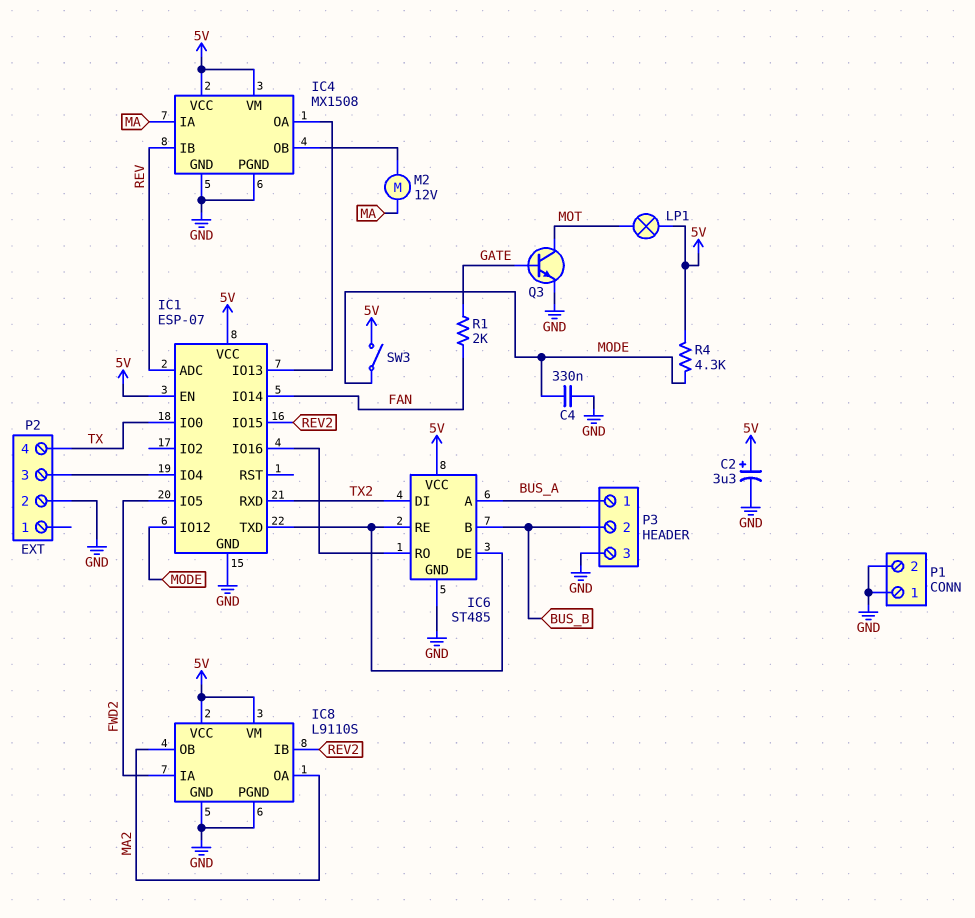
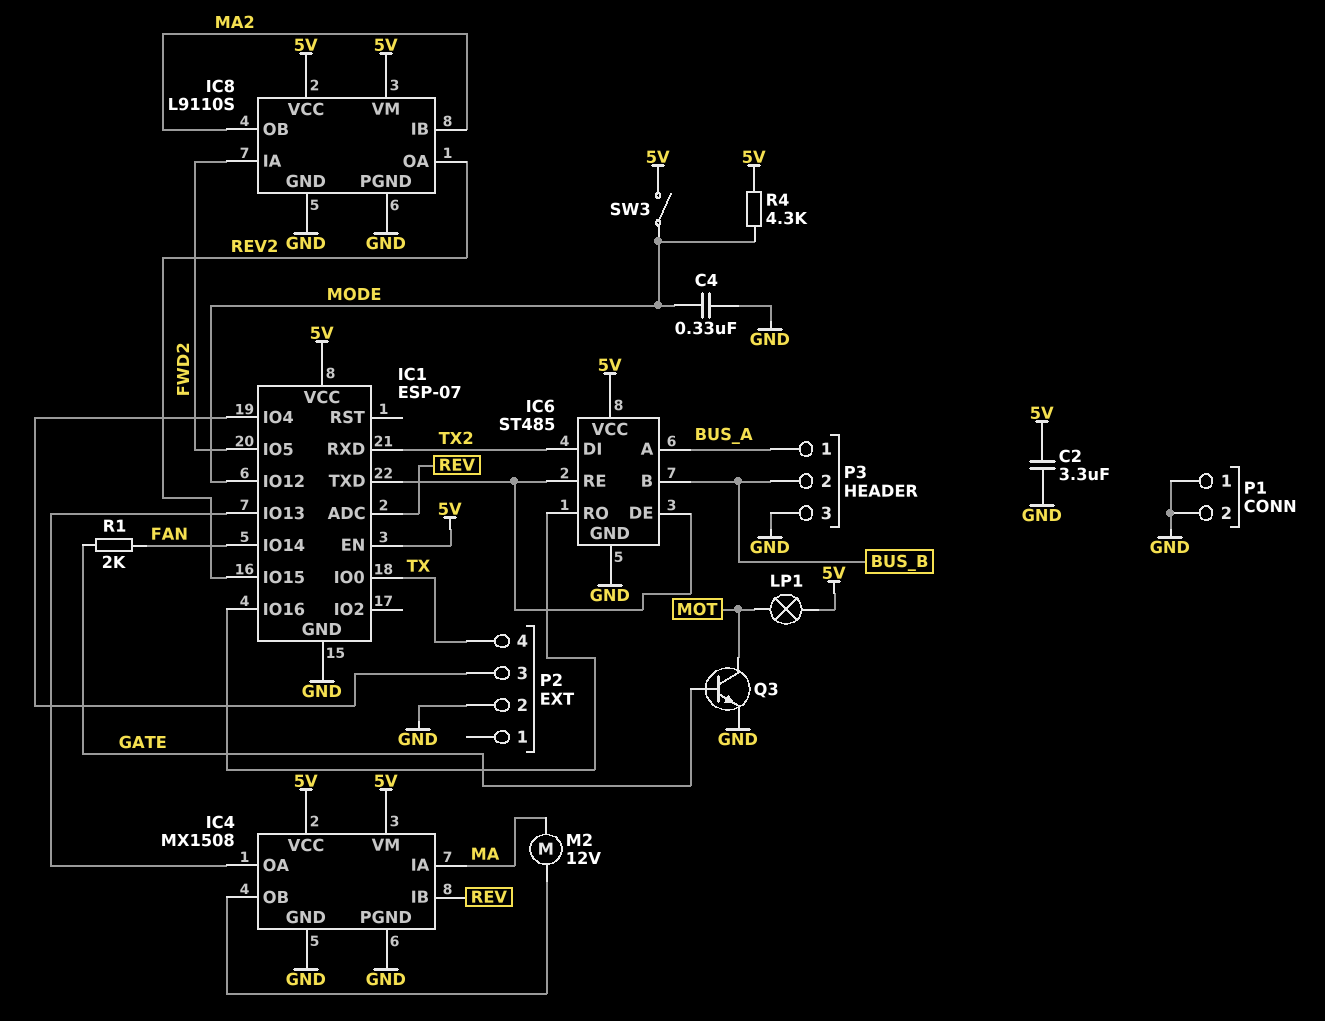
C2: 3.3uF (plus 5V, minus GND) -> 3.3uF (5V, GND)
IC8 pin IB: REV2 -> MA2
IC8 pin OA: MA2 -> REV2

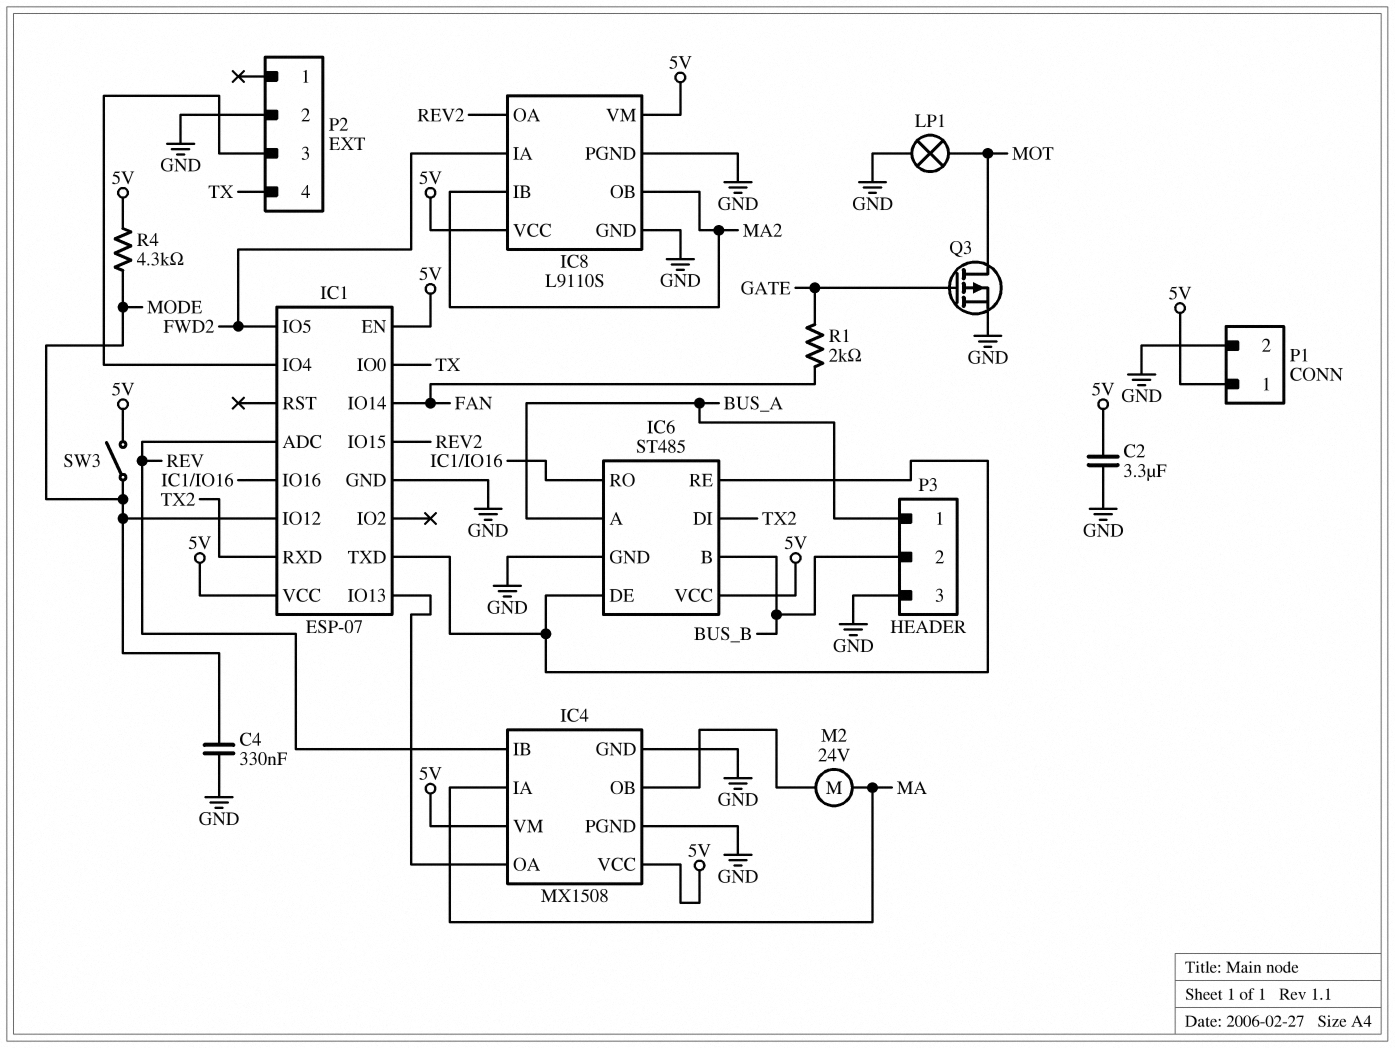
LP1: lamp (5V, MOT) -> lamp (GND, MOT)
M2: motor 12V (IC4/OB, MA) -> motor 24V (IC4/OB, MA)
P1 pin 1: GND -> 5V
Q3: NPN (B GATE, C MOT, E GND) -> PMOS (G GATE, D MOT, S GND)

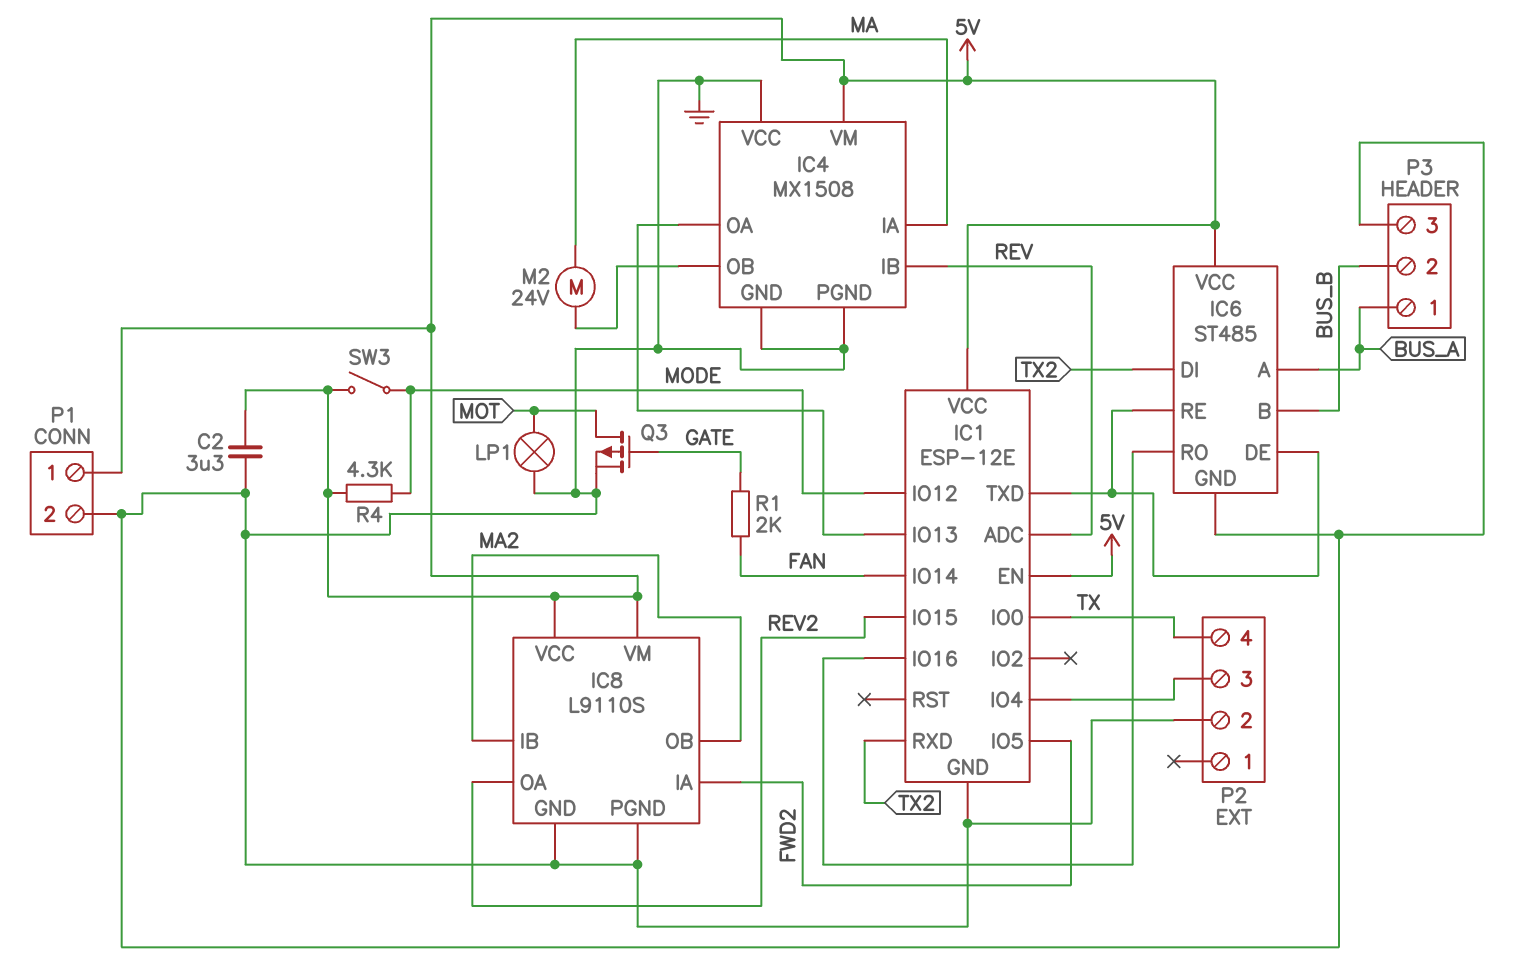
C4: 330nF (GND, MODE) -> none
IC1: ESP-07 -> ESP-12E
IC4 pin VCC: 5V -> GND

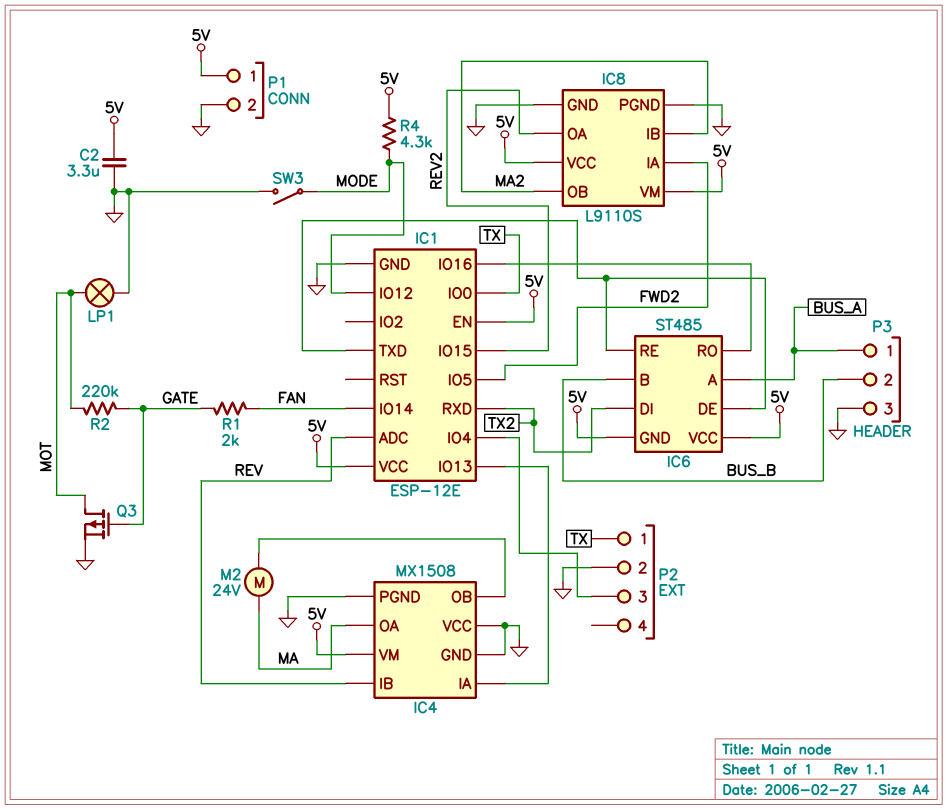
IC4 pin IA: MA -> IC1/IO13
IC4 pin OA: IC1/IO13 -> MA
IC6 pin GND: GND -> 5V
P2 pin 1: none -> TX
P2 pin 4: TX -> none
R2: none -> 220k (GATE, MOT)
SW3: switch (5V, MODE) -> switch (GND, MODE)

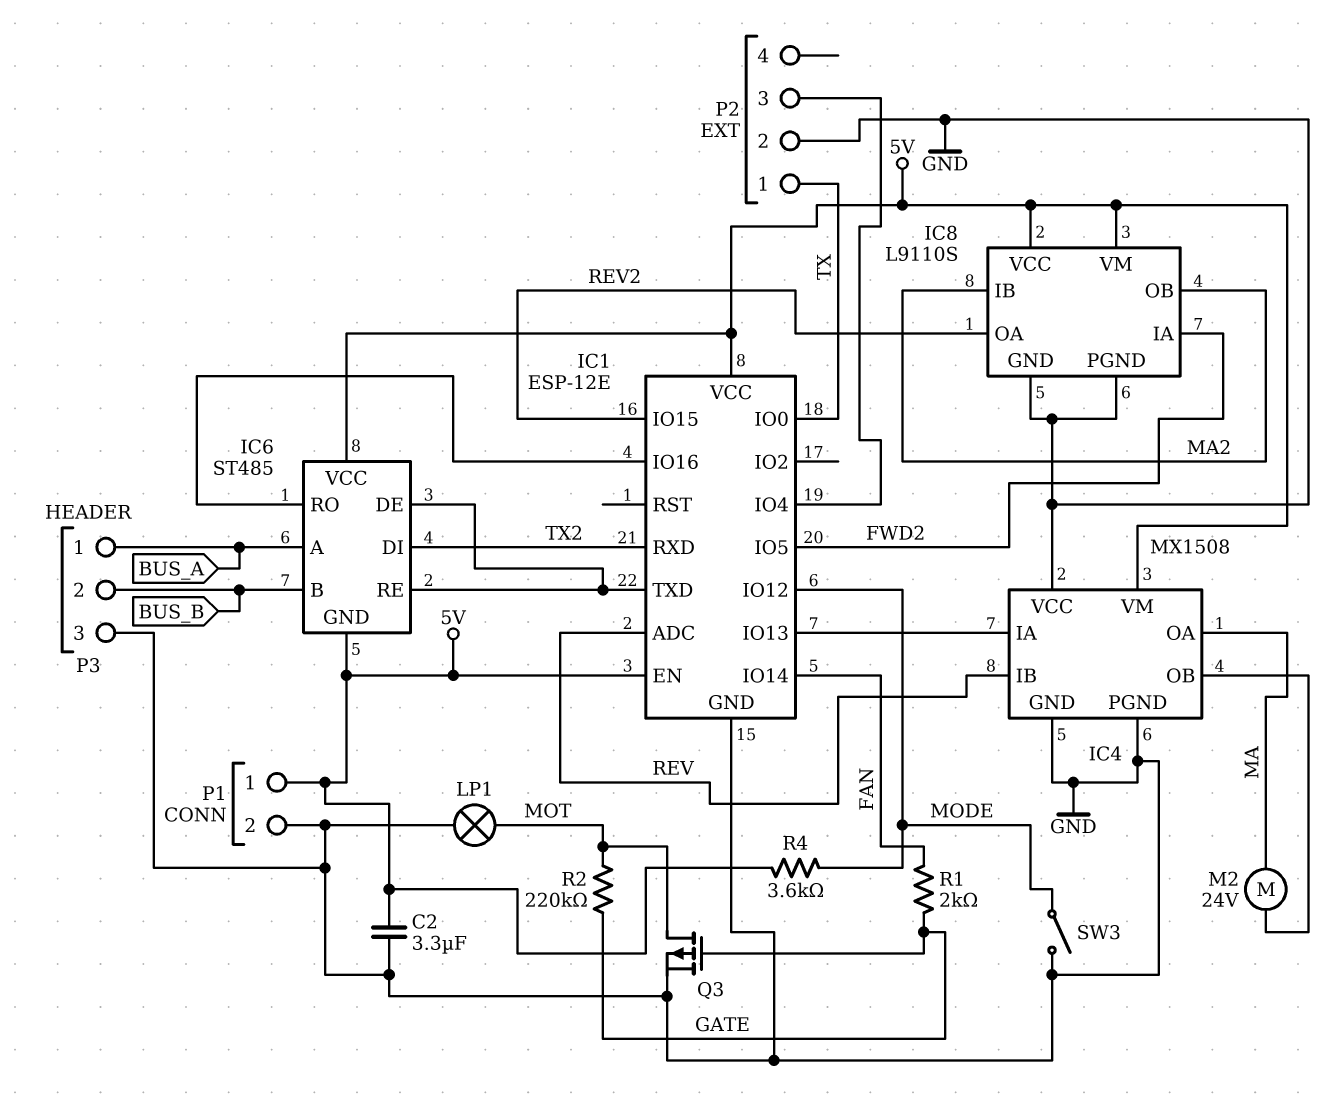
R4: 4.3k (5V, MODE) -> 3.6k (5V, MODE)

